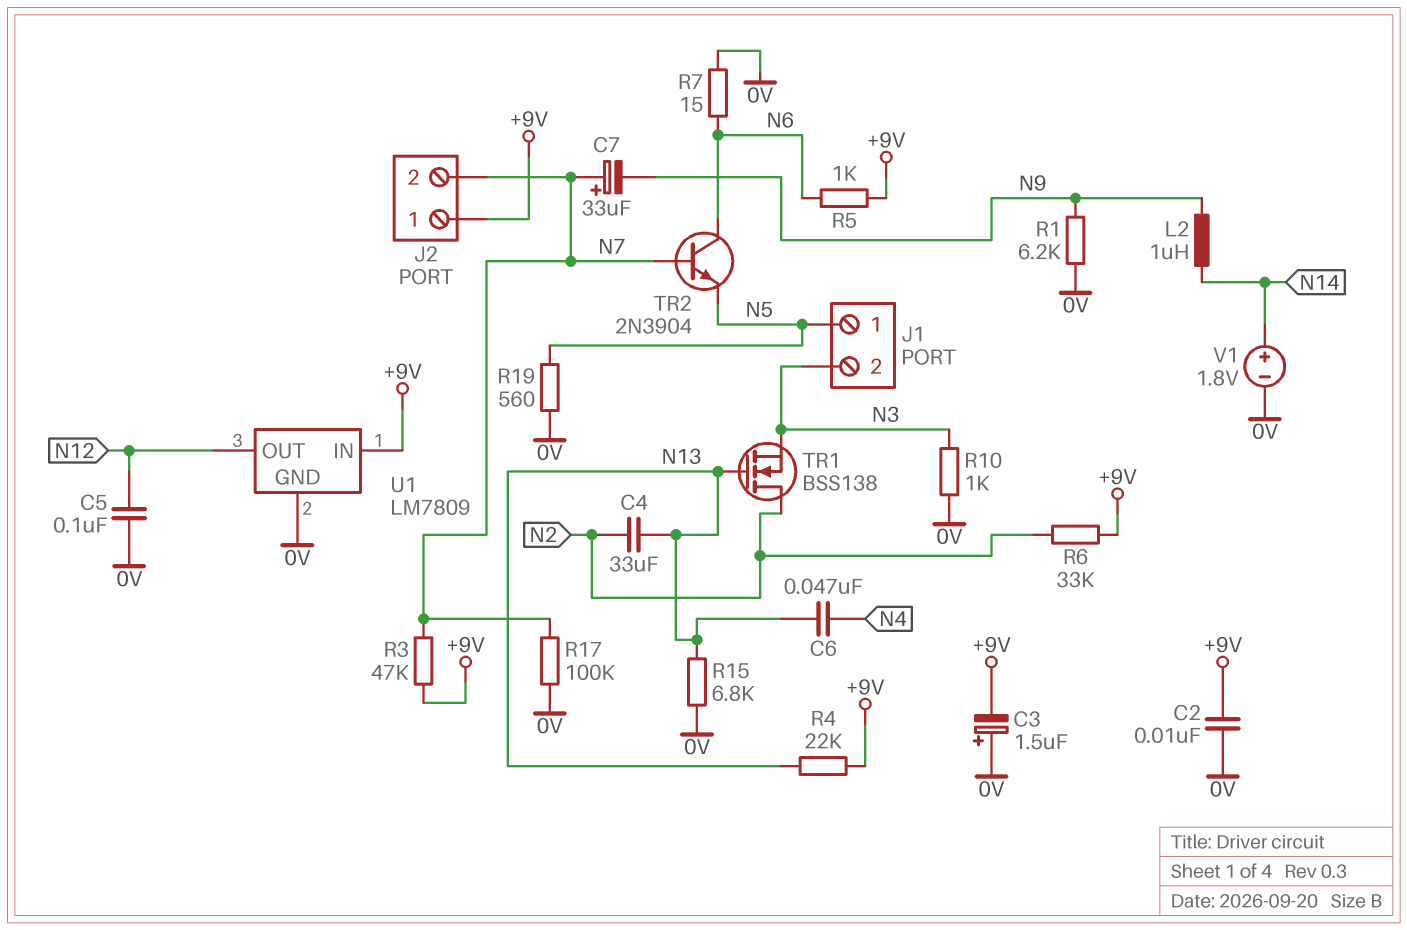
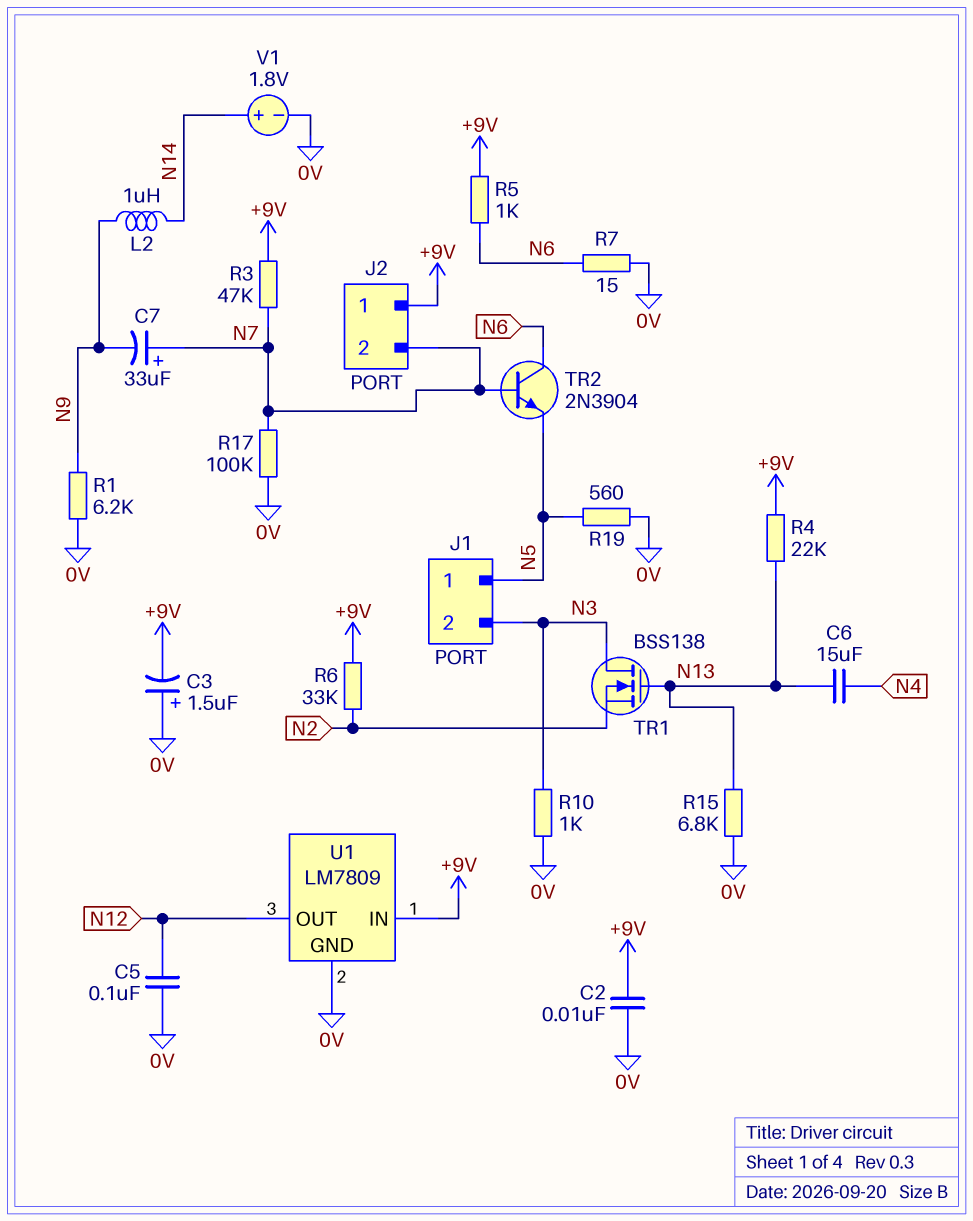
C4: 33uF (N2, N13) -> none
C6: 47nF (N4, N13) -> 15uF (N4, N13)
TR1: NMOS BSS138 (G N13, D N2, S N3) -> NMOS BSS138 (G N13, D N3, S N2)

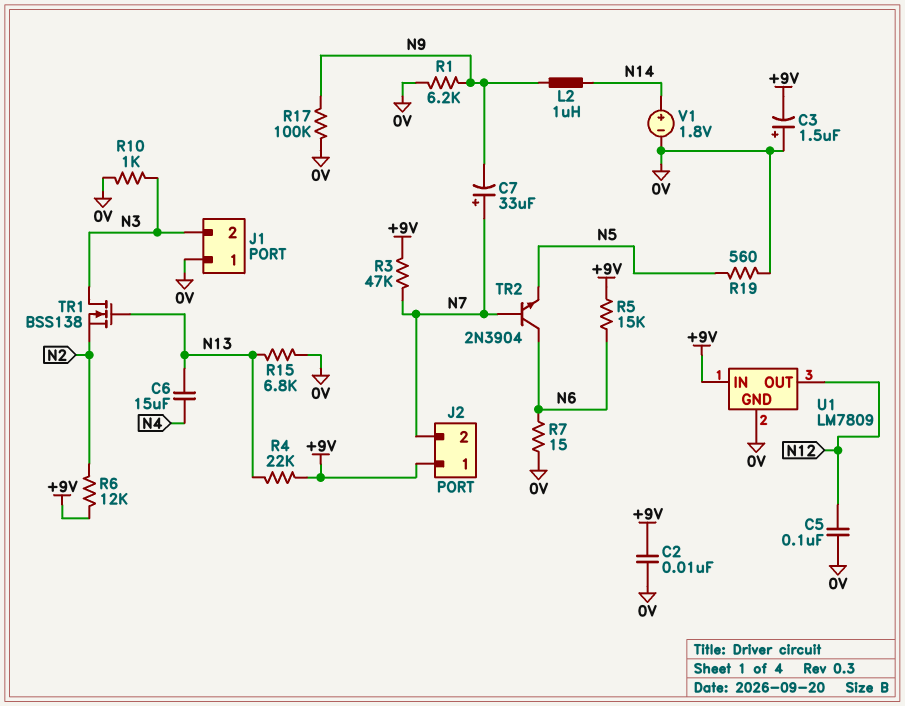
J1 pin 1: N5 -> 0V
R5: 1k (+9V, N6) -> 15k (+9V, N6)
R6: 33k (+9V, N2) -> 12k (+9V, N2)
R17: 100k (0V, N7) -> 100k (0V, N9)

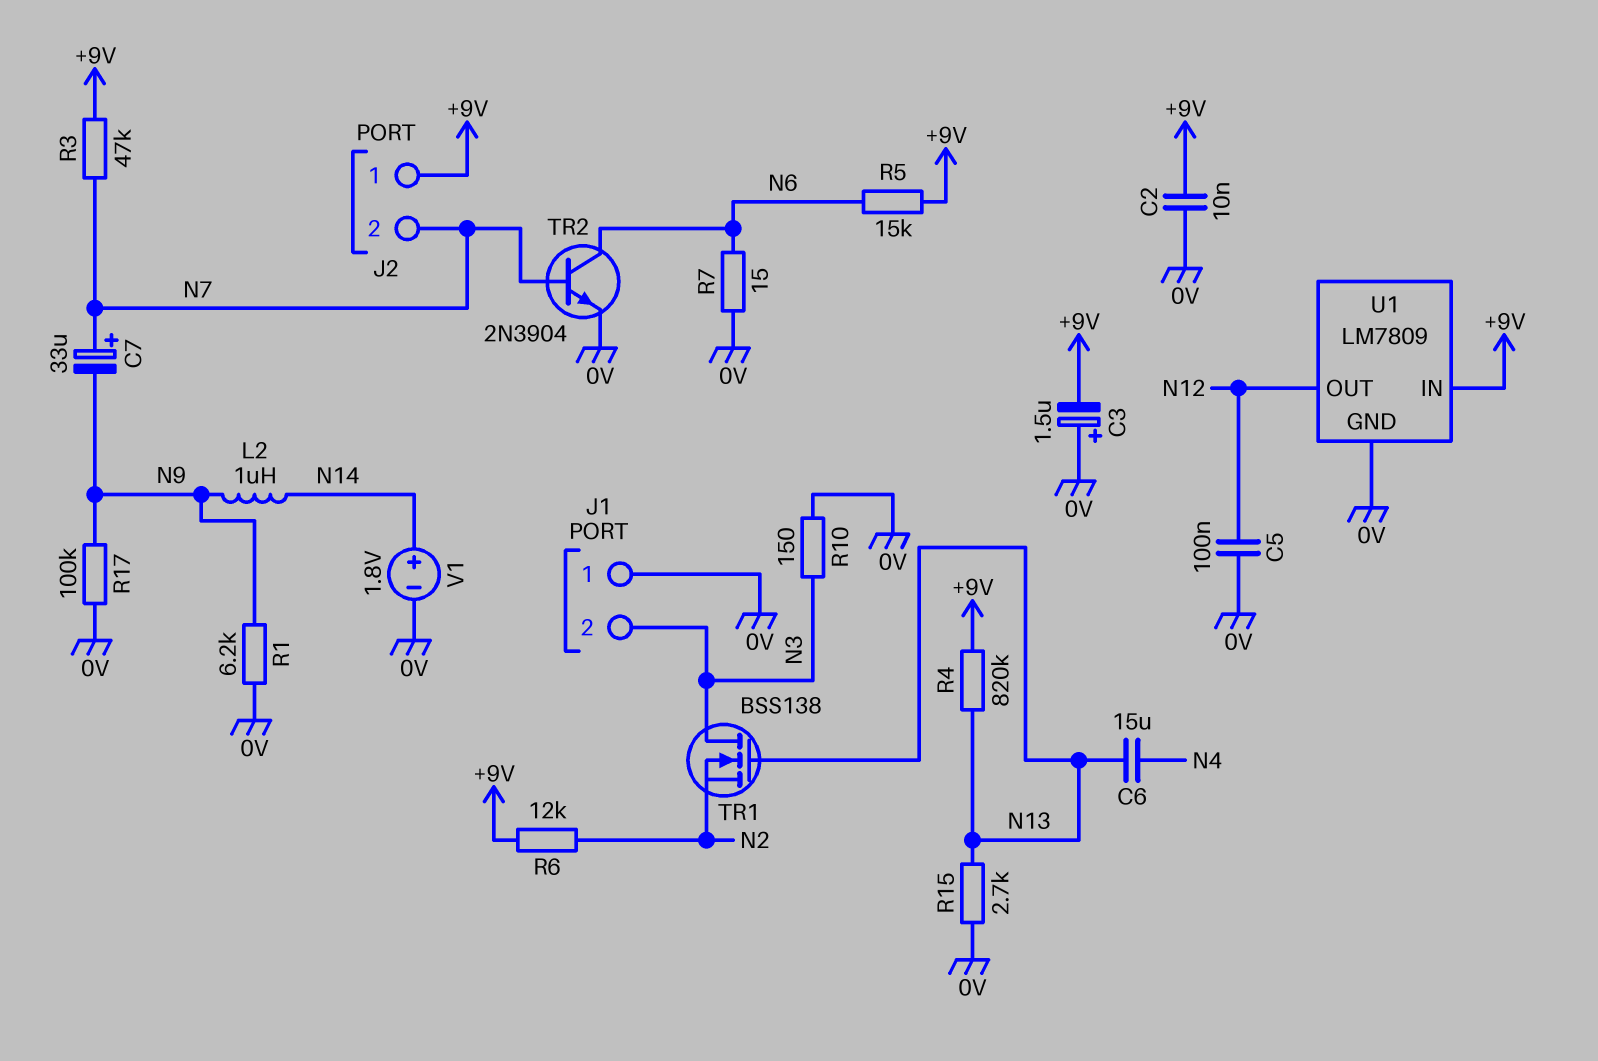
R4: 22k (+9V, N13) -> 820k (+9V, N13)
R10: 1k (0V, N3) -> 150 (0V, N3)
R15: 6.8k (0V, N13) -> 2.7k (0V, N13)
R19: 560 (0V, N5) -> none
TR2: NPN 2N3904 (B N7, C N6, E N5) -> NPN 2N3904 (B N7, C N6, E 0V)

